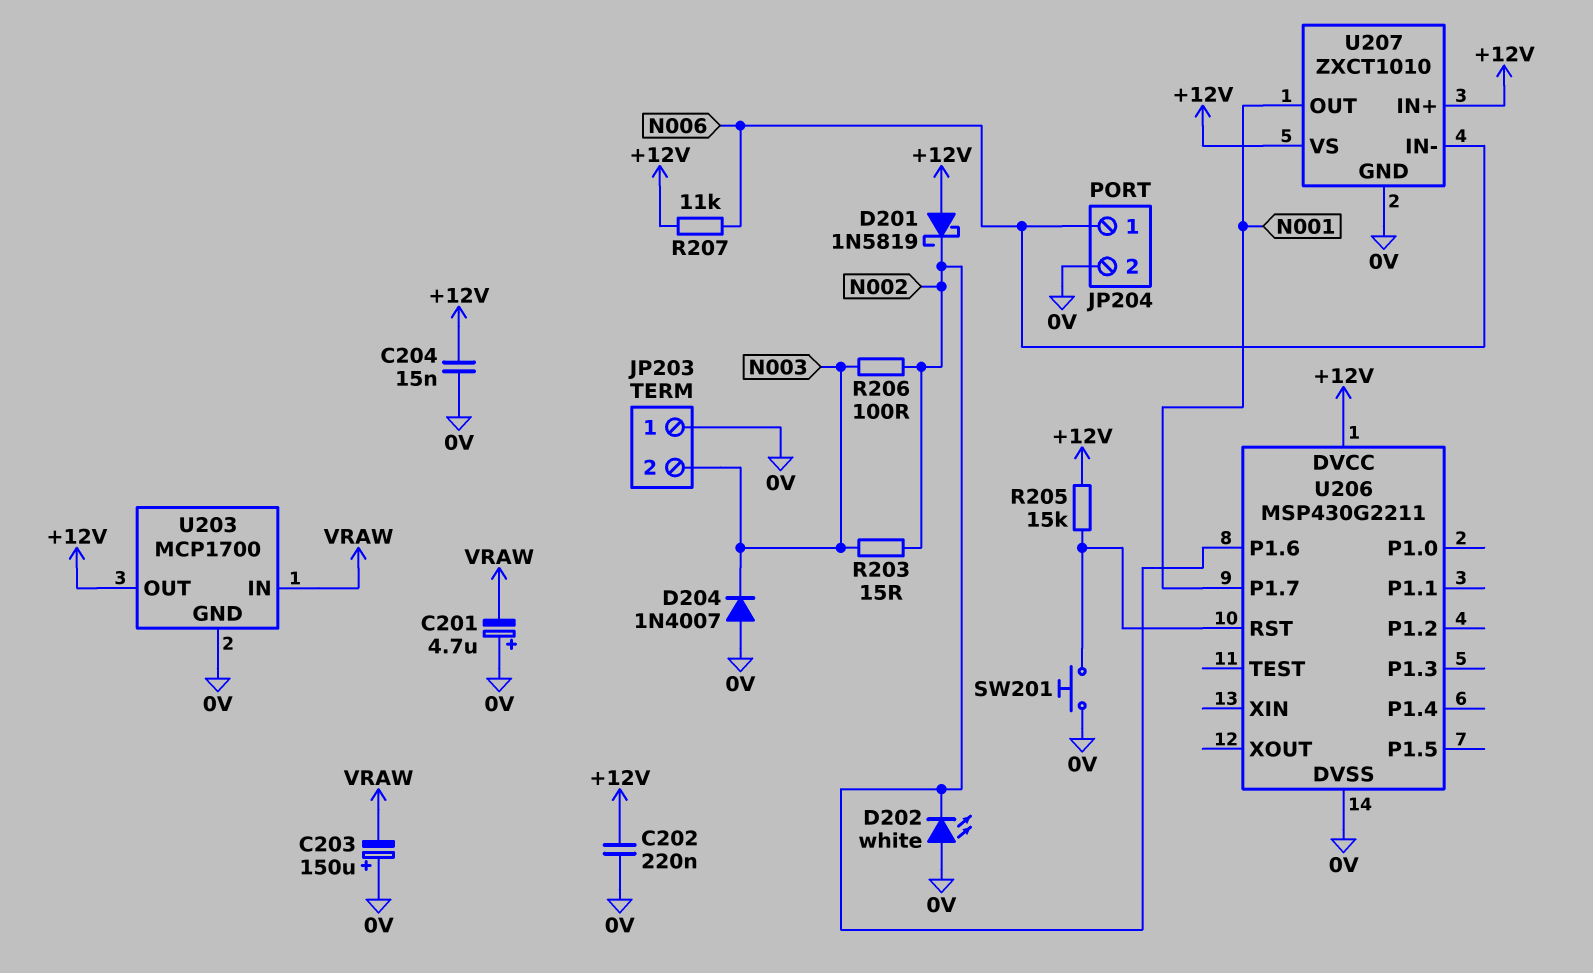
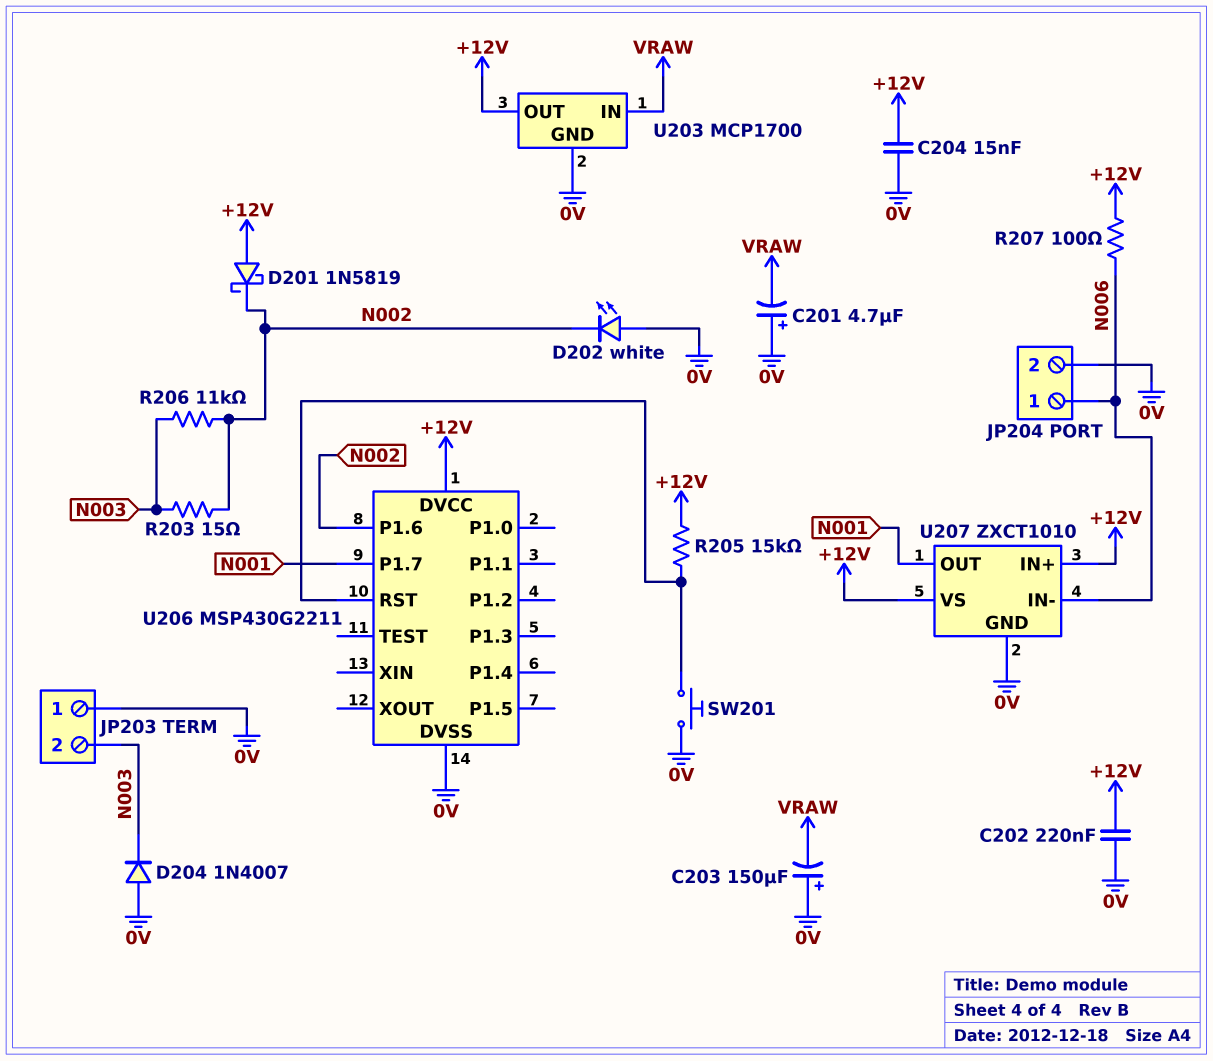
R206: 100 (N002, N003) -> 11k (N002, N003)
R207: 11k (+12V, N006) -> 100 (+12V, N006)

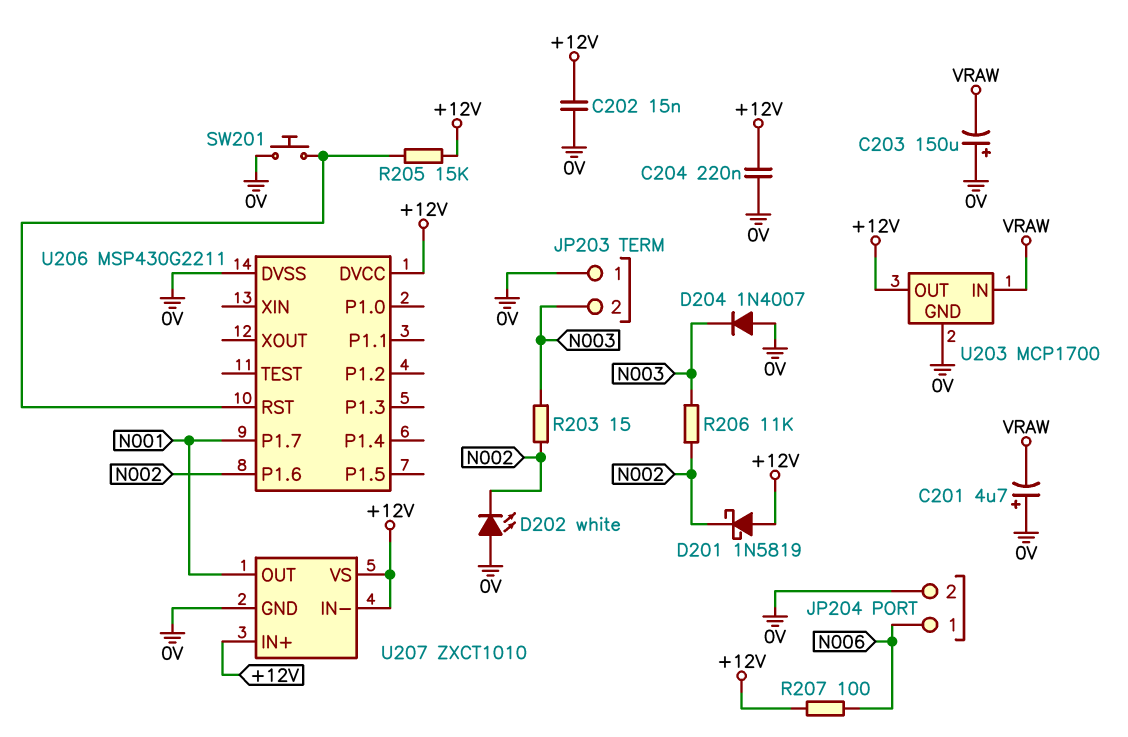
C202: 220nF (+12V, 0V) -> 15nF (+12V, 0V)
C204: 15nF (+12V, 0V) -> 220nF (+12V, 0V)
U207 pin IN-: N006 -> +12V

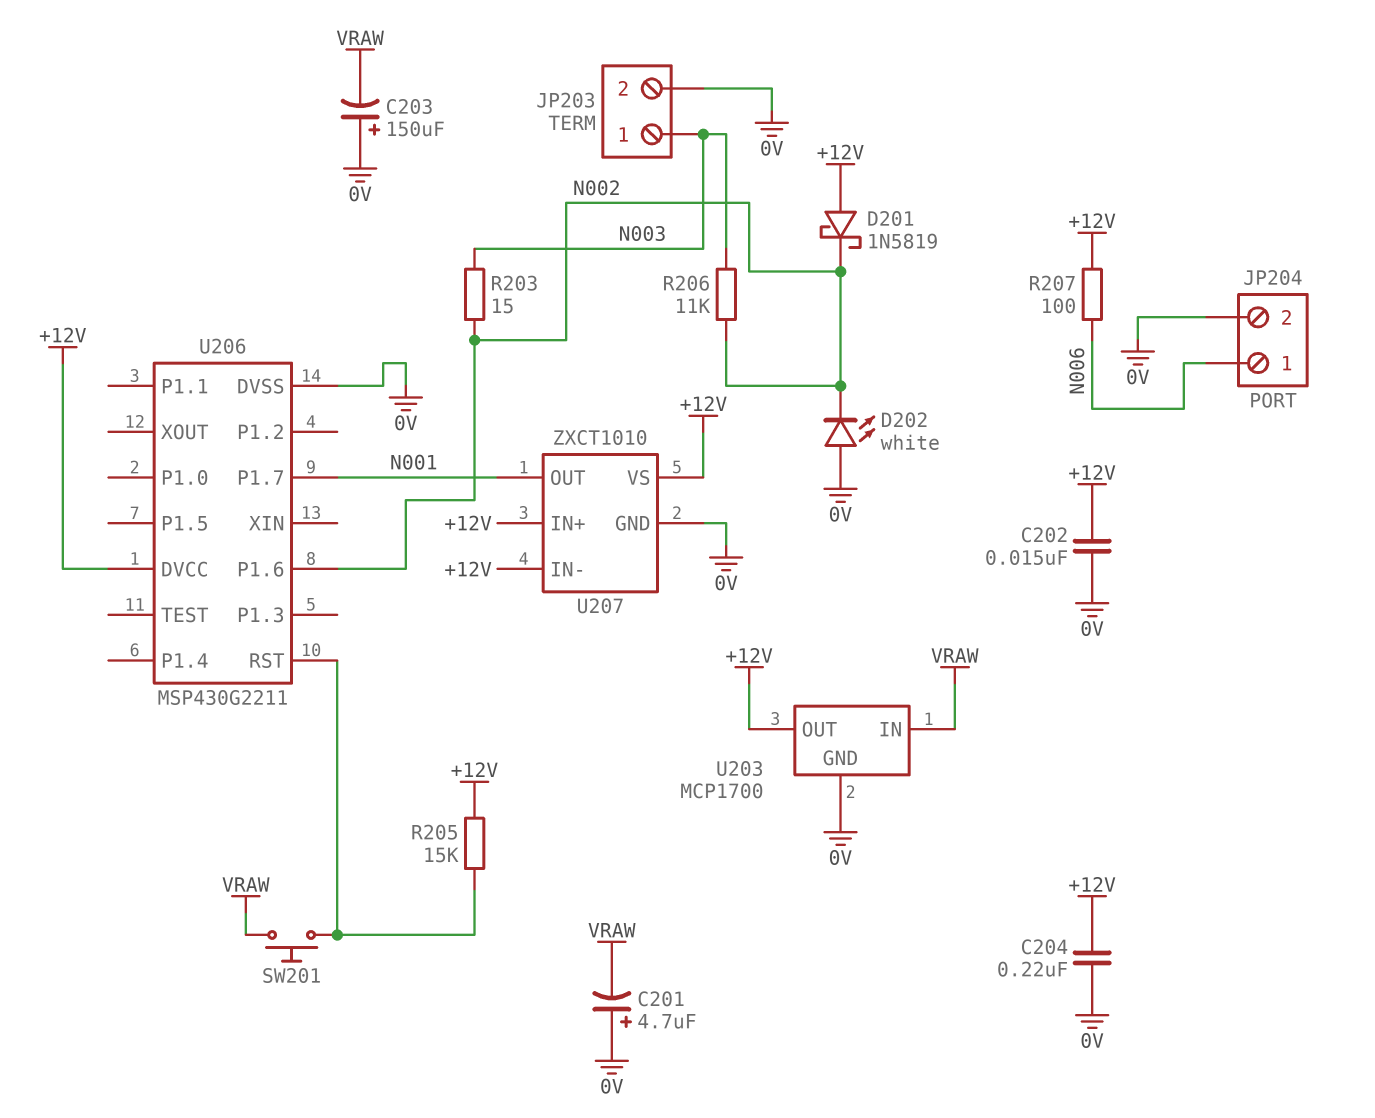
D204: diode 1N4007 (A 0V, K N003) -> none
JP203 pin 1: 0V -> N003
JP203 pin 2: N003 -> 0V
SW201: button (0V, U206/RST) -> button (U206/RST, VRAW)

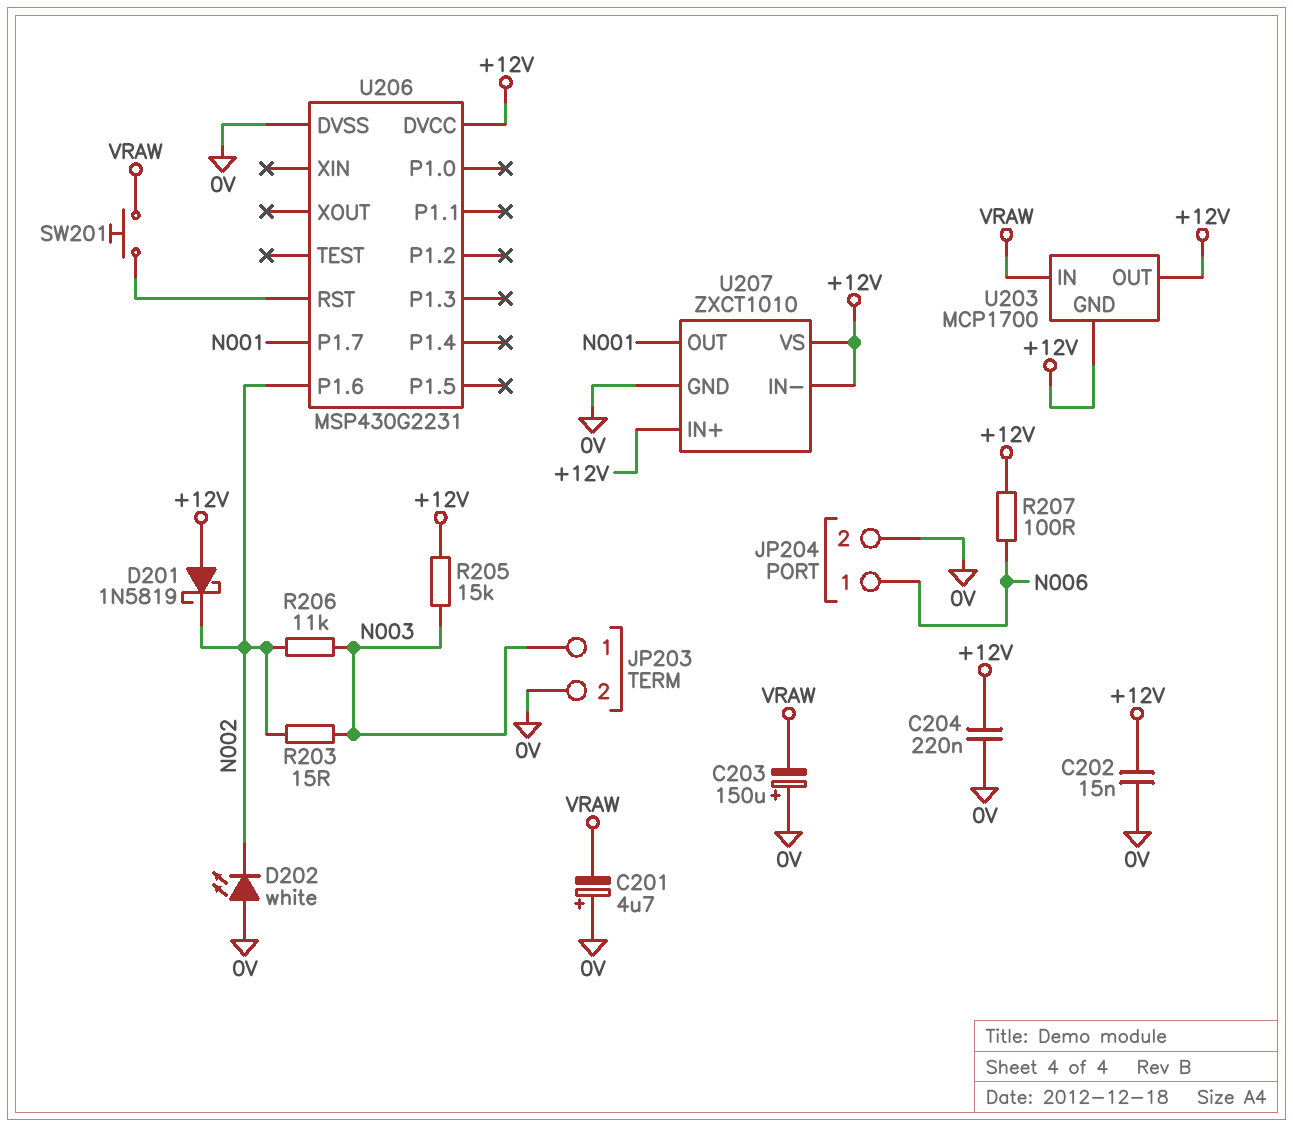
R205: 15k (+12V, U206/RST) -> 15k (+12V, N003)
U203 pin GND: 0V -> +12V
U206: MSP430G2211 -> MSP430G2231

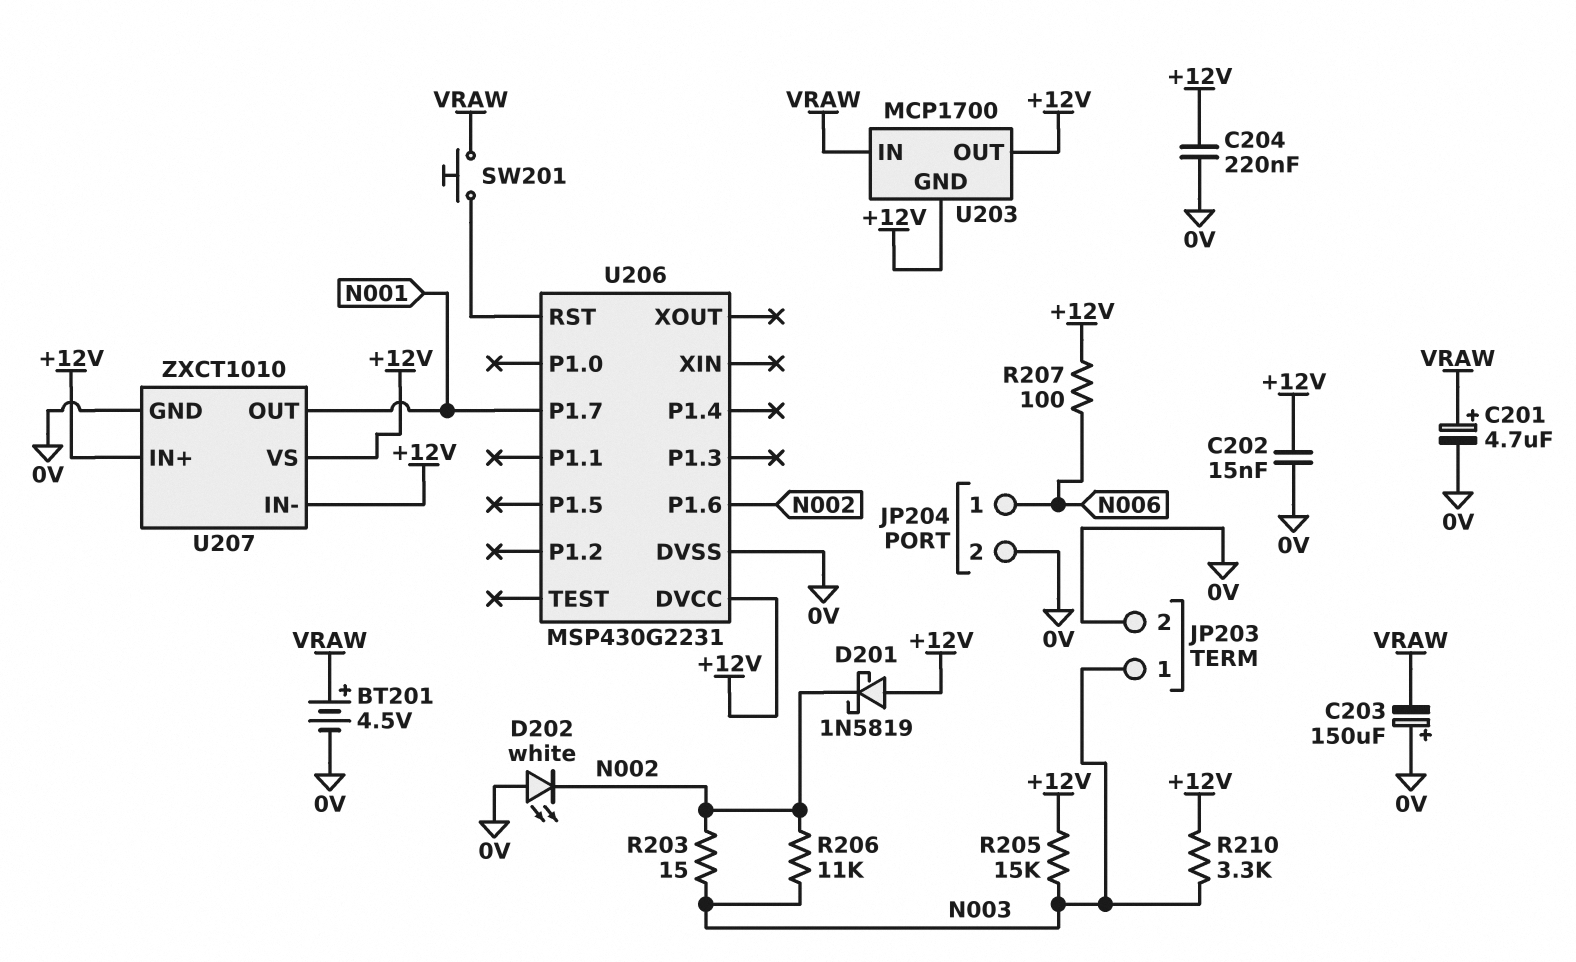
BT201: none -> 4.5V (plus VRAW, minus 0V)
C201: 4.7uF (plus 0V, minus VRAW) -> 4.7uF (plus VRAW, minus 0V)
R210: none -> 3.3k (+12V, N003)

